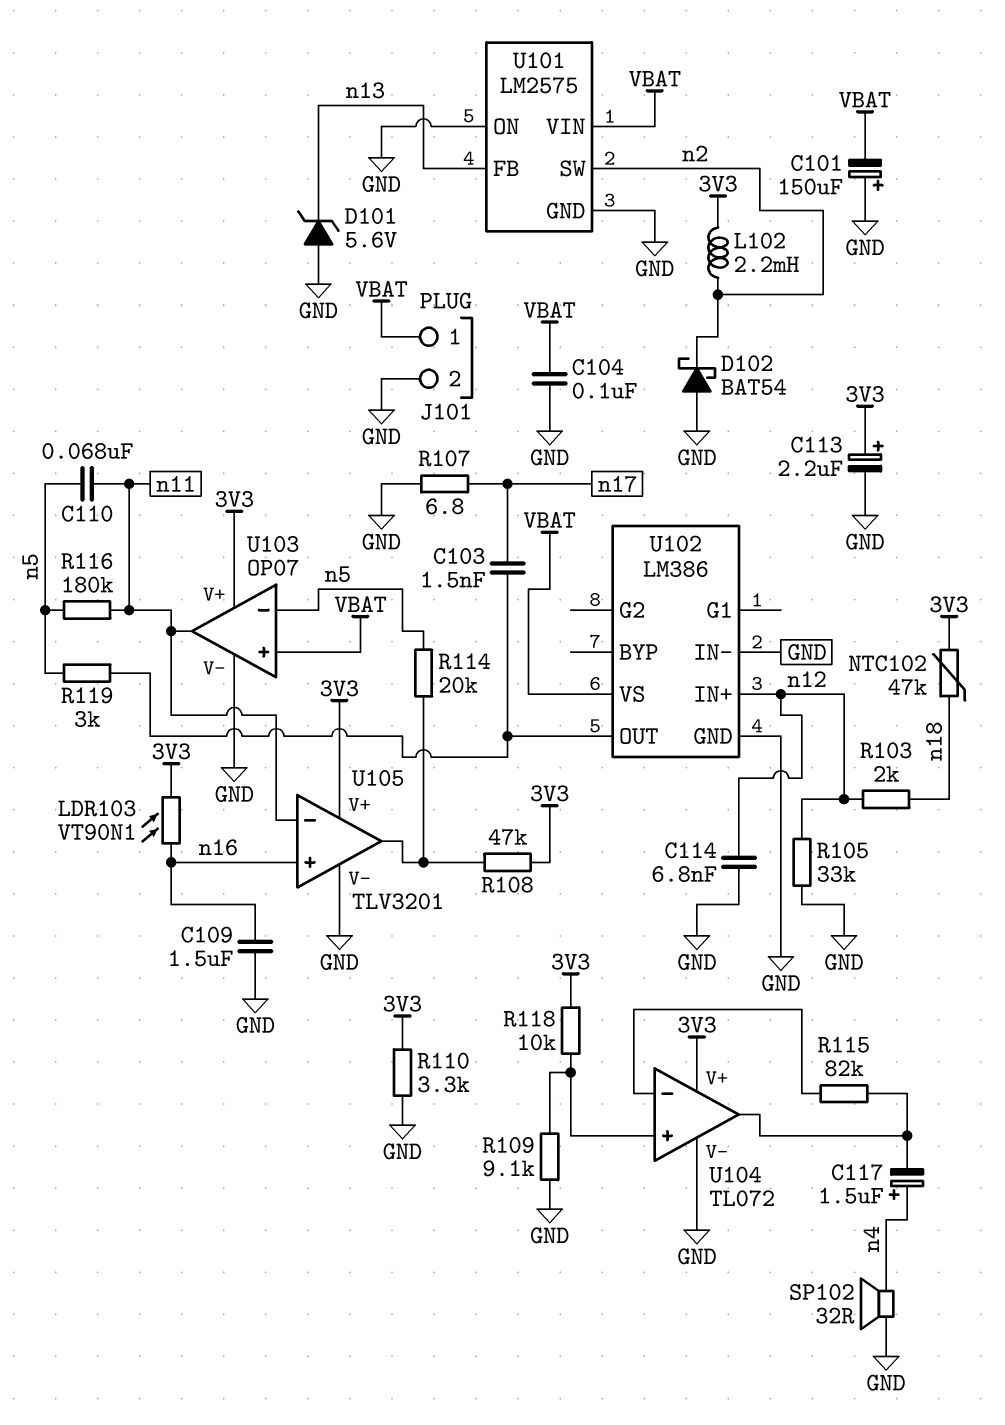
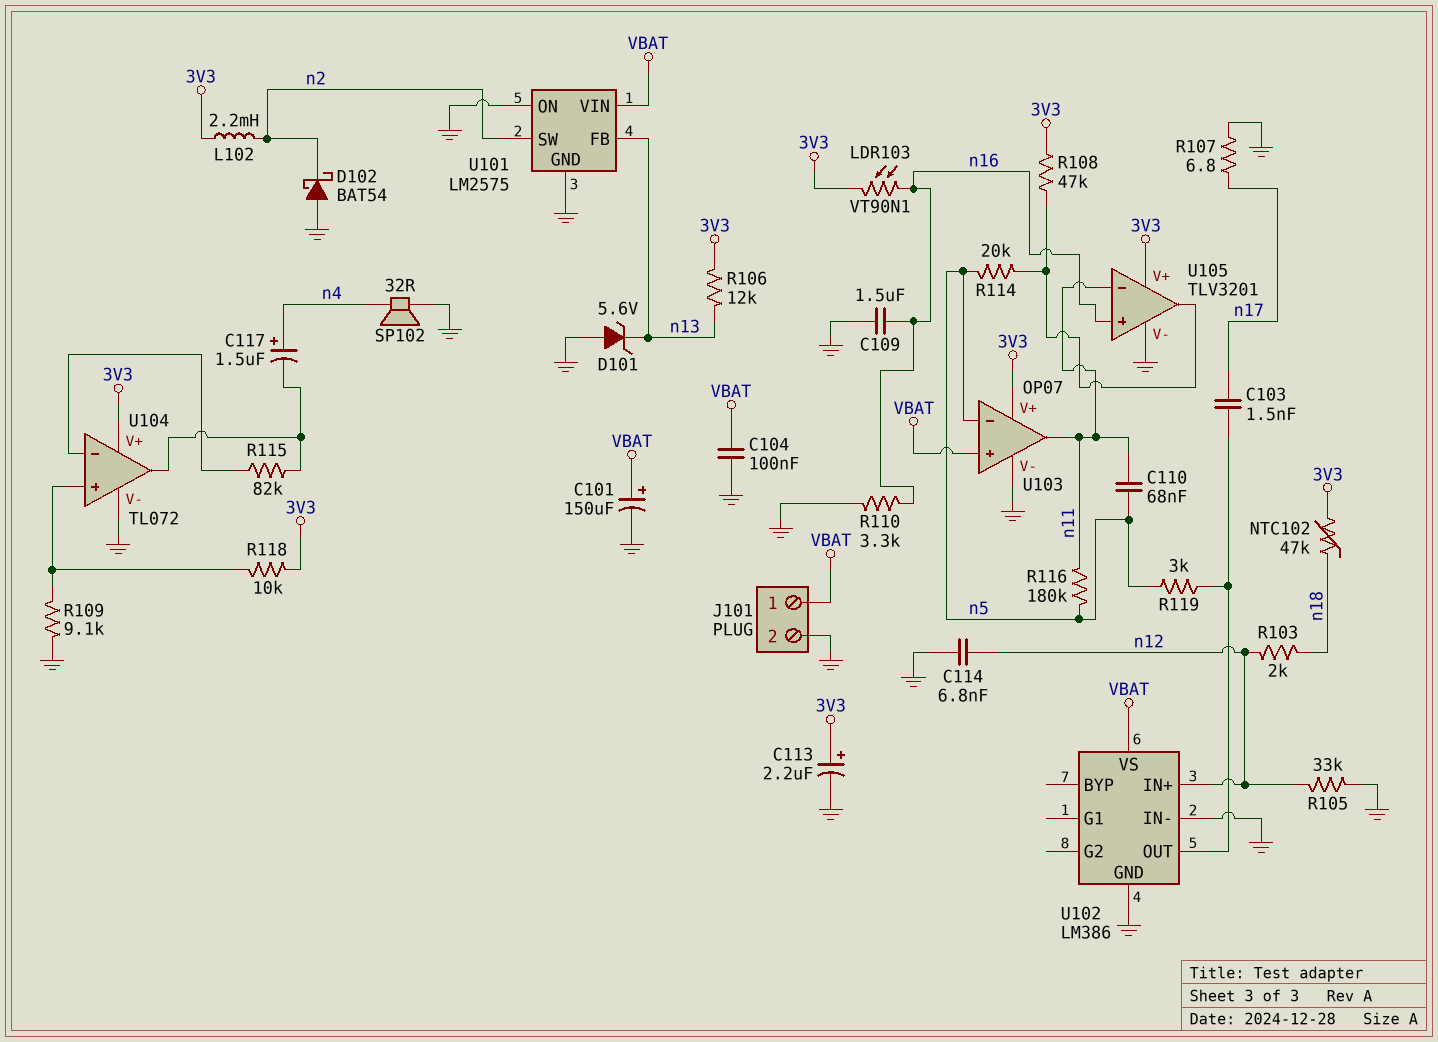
C101: 150uF (plus GND, minus VBAT) -> 150uF (plus VBAT, minus GND)
R106: none -> 12k (3V3, n13)
R110: 3.3k (3V3, GND) -> 3.3k (GND, n16)

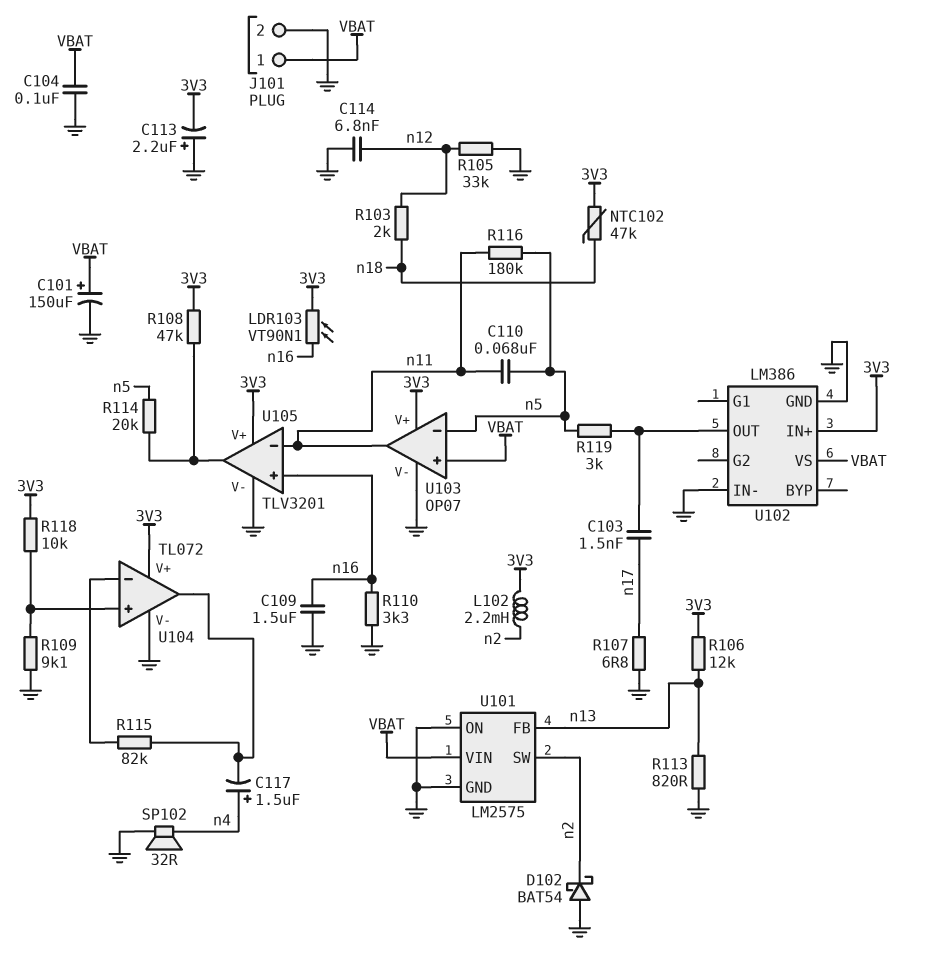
C113: 2.2uF (plus 3V3, minus GND) -> 2.2uF (plus GND, minus 3V3)
D101: zener 5.6V (A GND, K n13) -> none
R113: none -> 820 (GND, n13)
U102 pin IN+: n12 -> 3V3

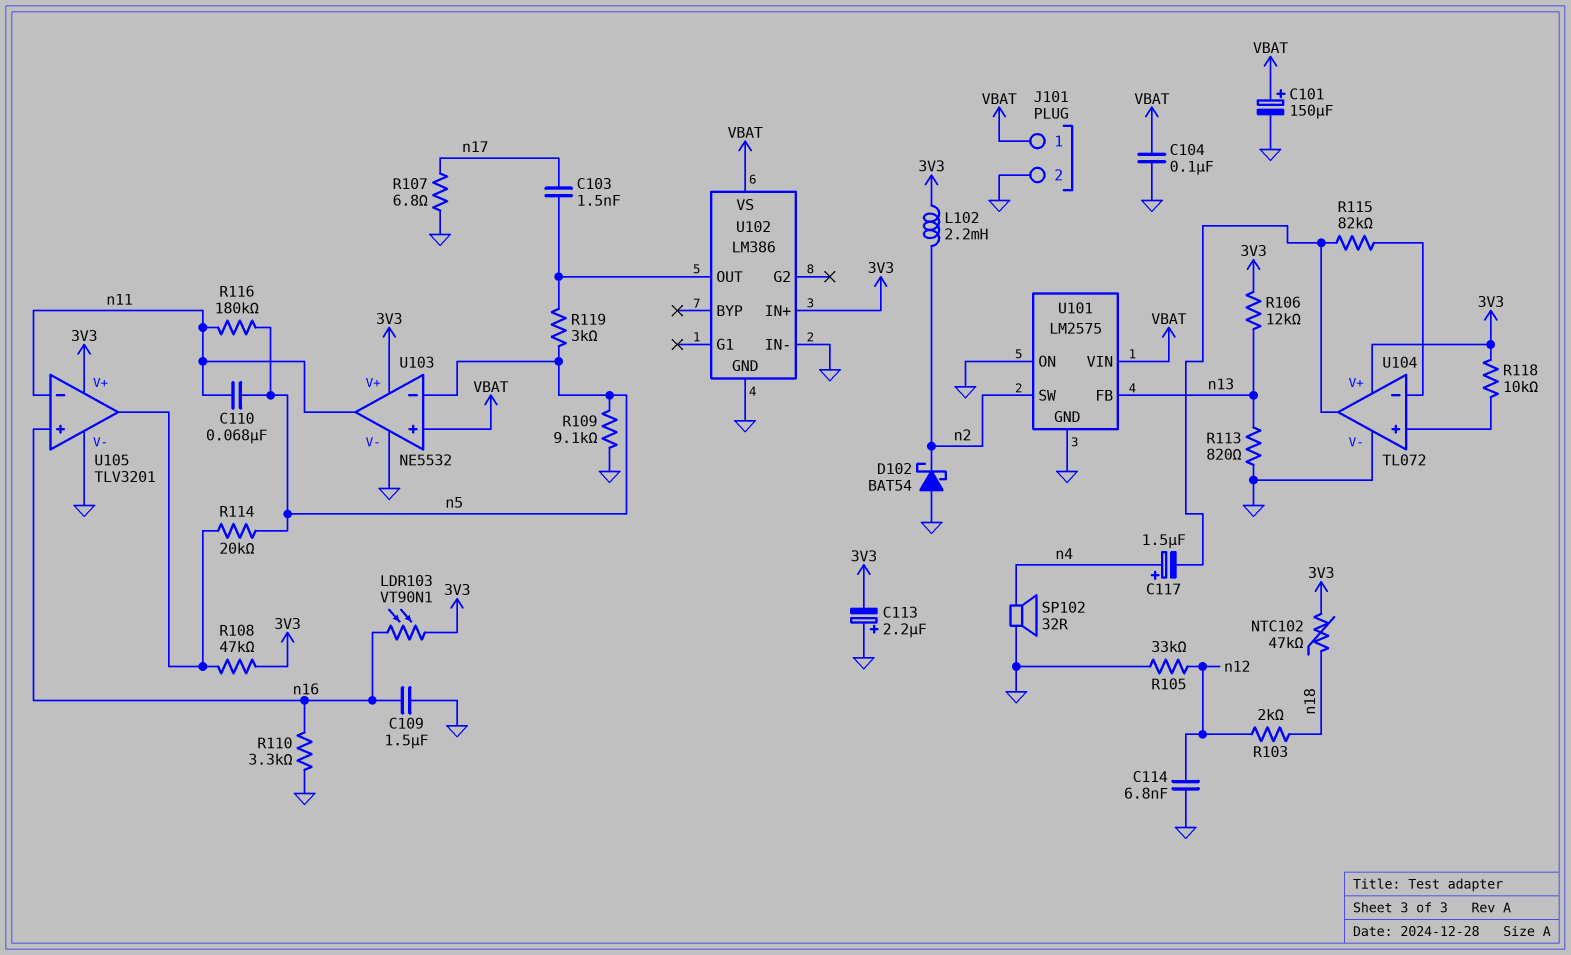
R109: 9.1k (GND, U104/in+) -> 9.1k (GND, n5)
U103: OP07 -> NE5532

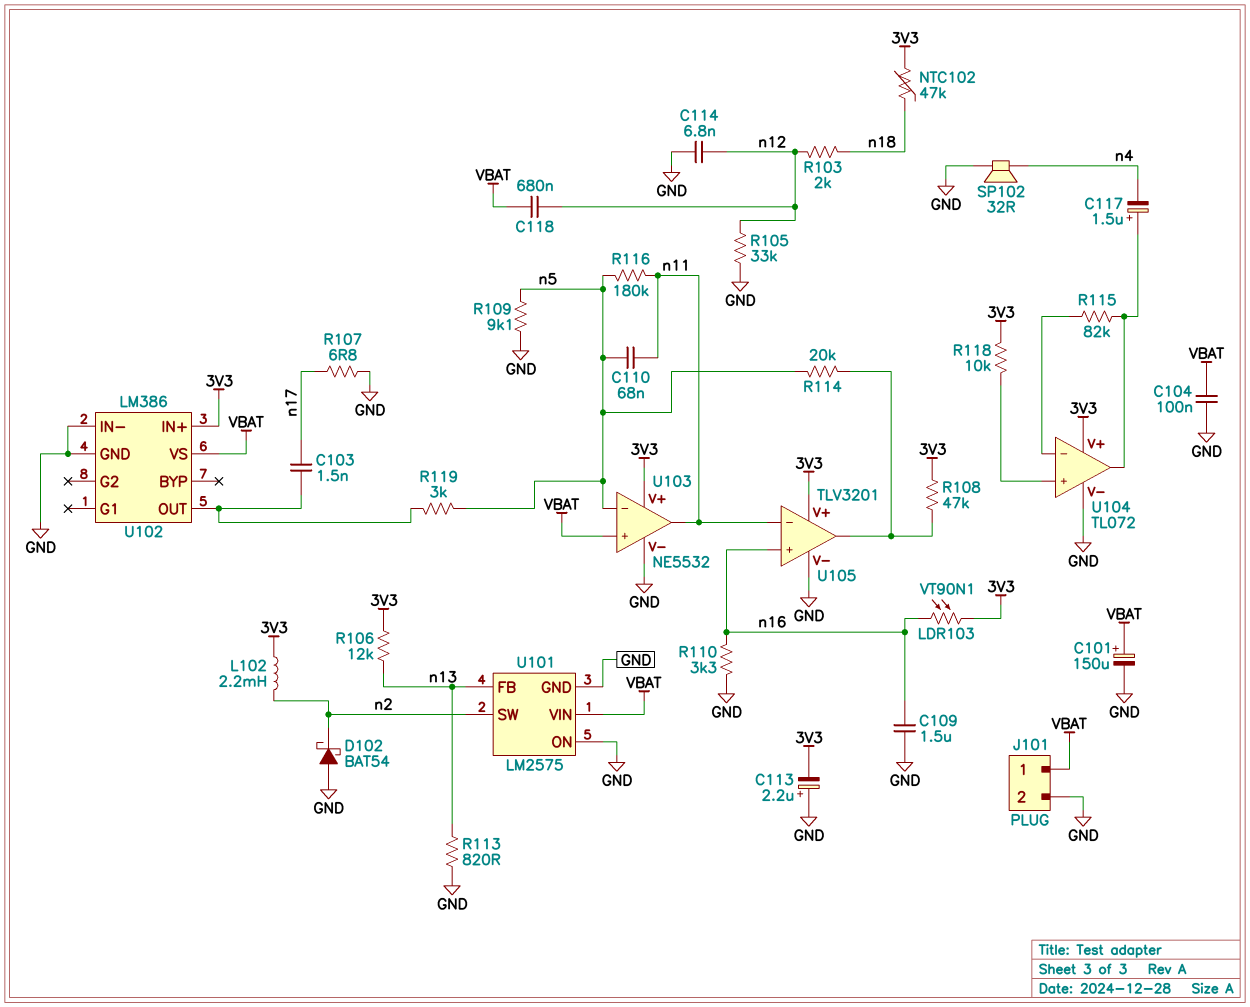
C117: 1.5uF (plus n4, minus U104/out) -> 1.5uF (plus U104/out, minus n4)
C118: none -> 680nF (VBAT, n12)

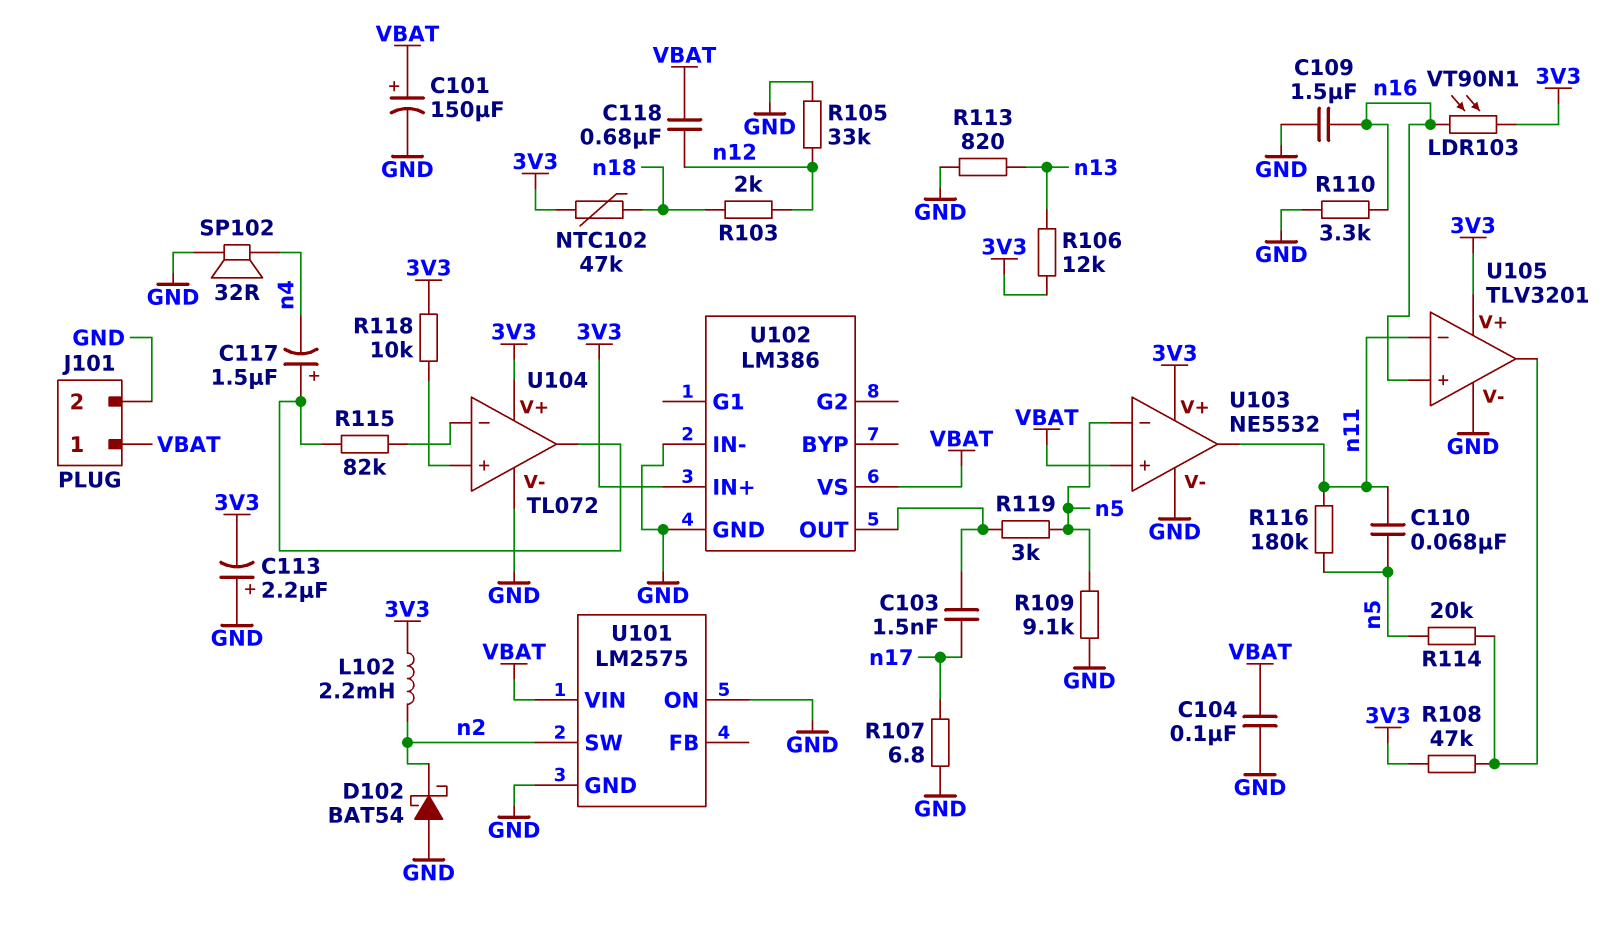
C114: 6.8nF (GND, n12) -> none
U101 pin FB: n13 -> none

